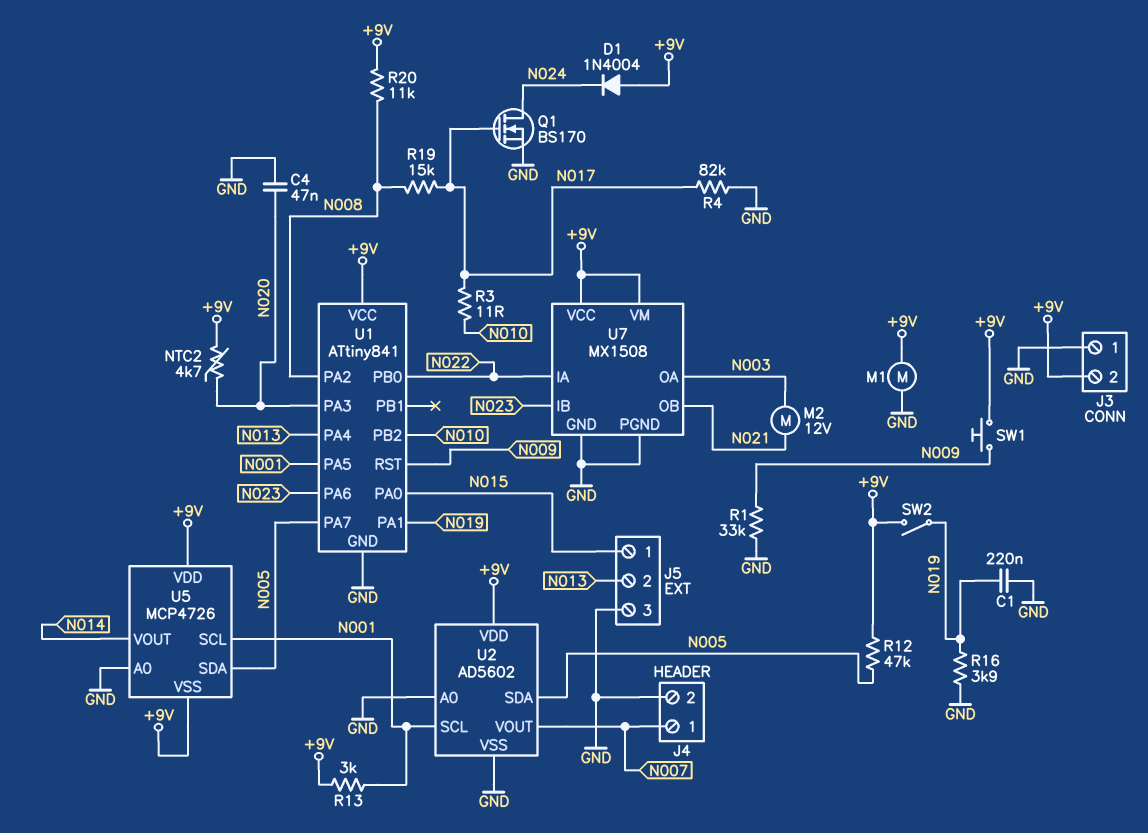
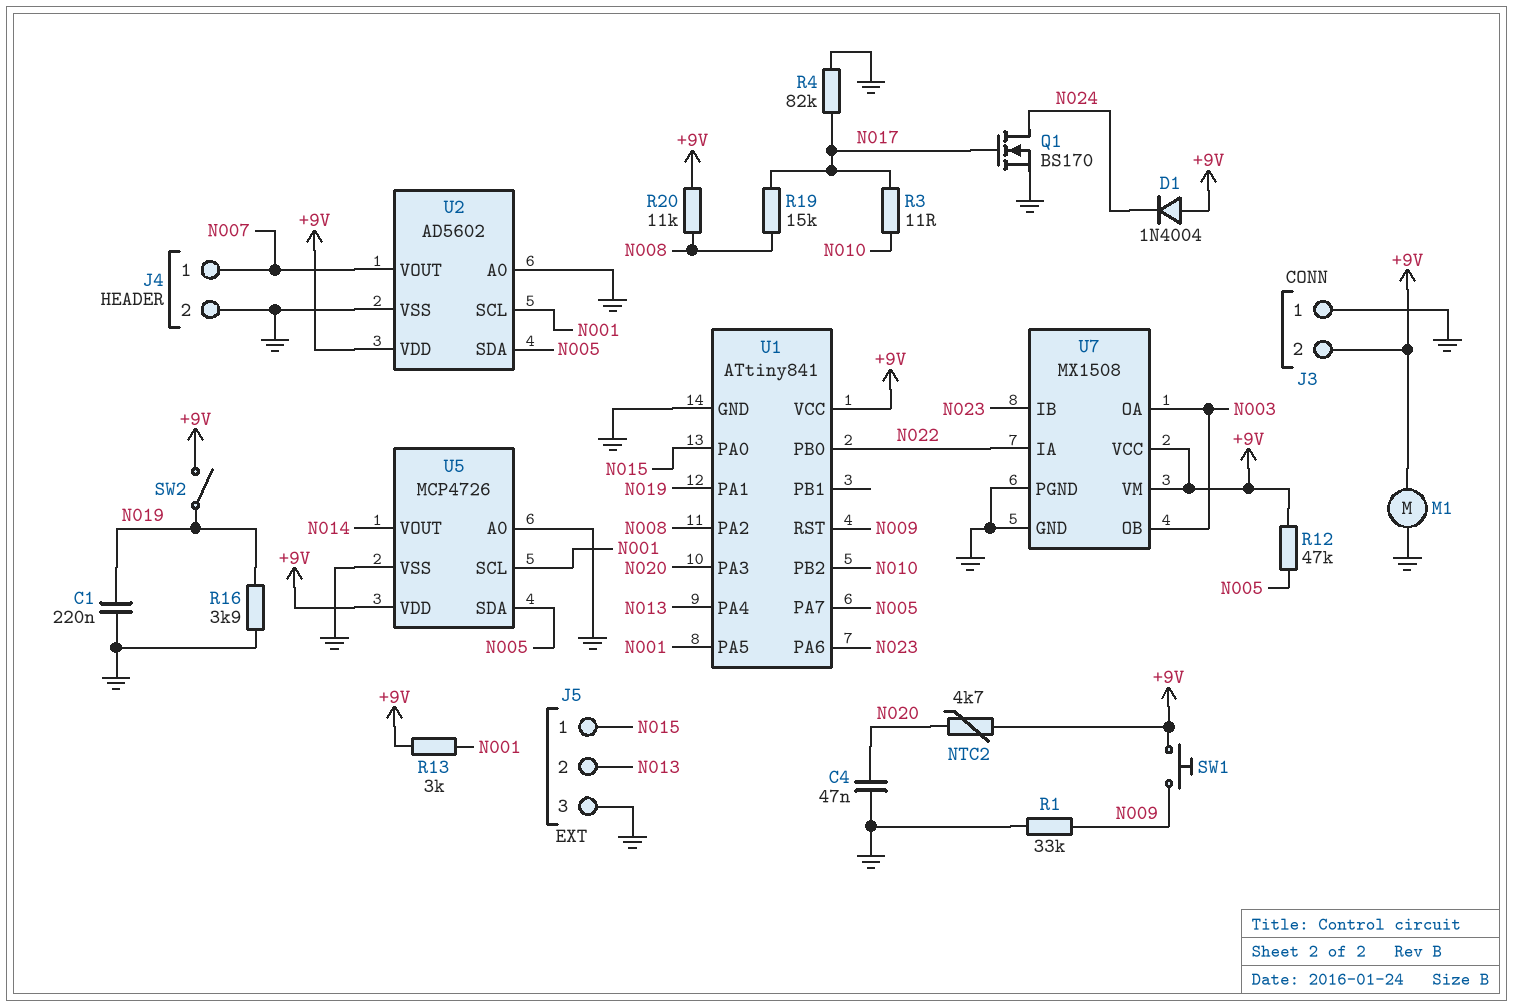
M2: motor 12V (N003, N021) -> none
U5 pin VSS: +9V -> GND
U7 pin OB: N021 -> N003

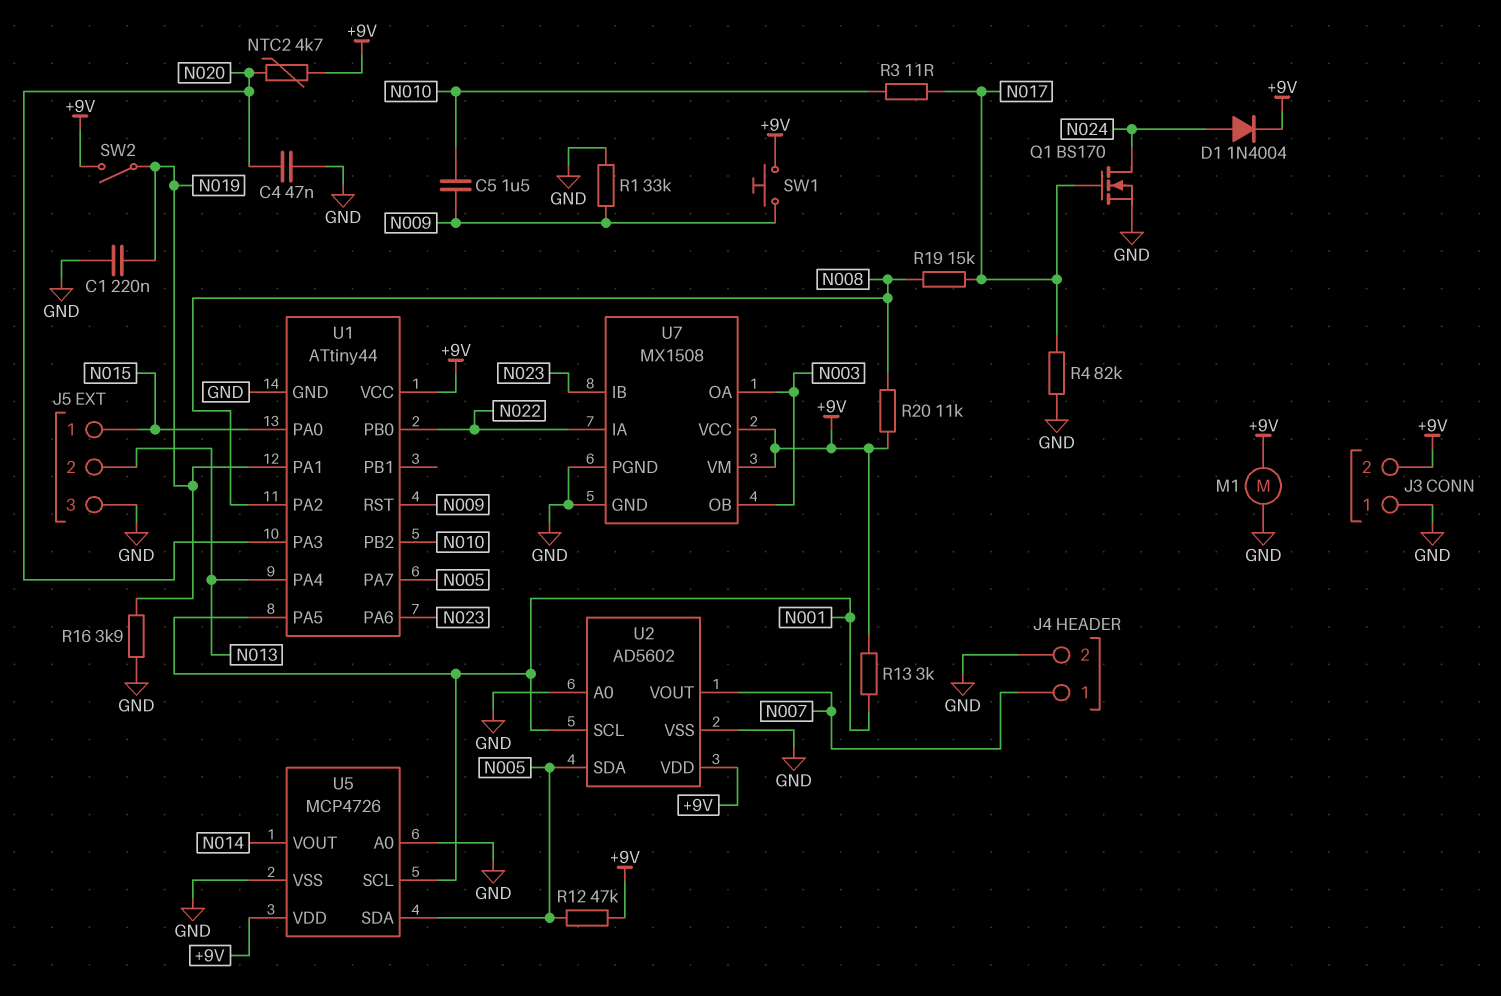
C5: none -> 1.5uF (N009, N010)
D1: diode 1N4004 (A +9V, K N024) -> diode 1N4004 (A N024, K +9V)
U1: ATtiny841 -> ATtiny44

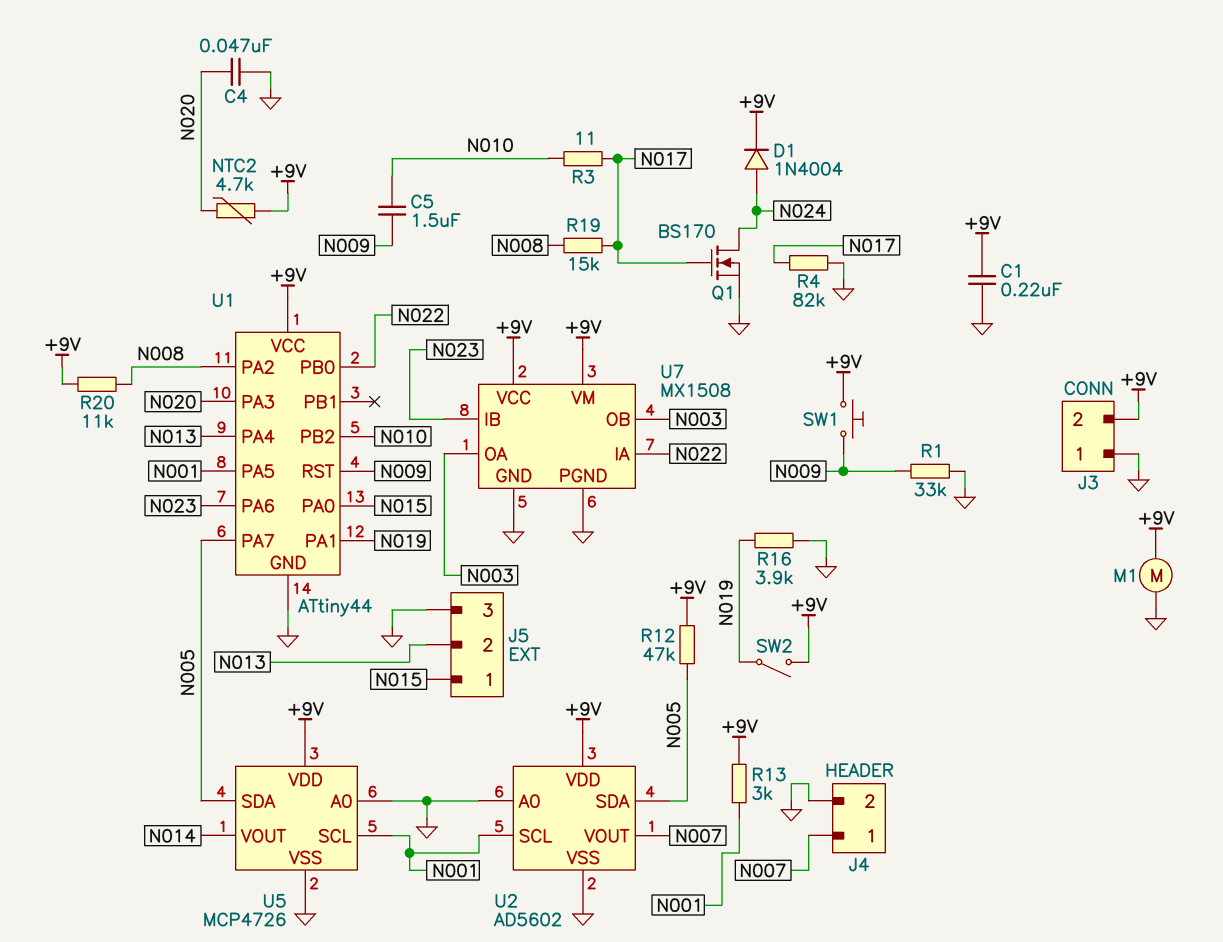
C1: 220nF (GND, N019) -> 220nF (+9V, GND)

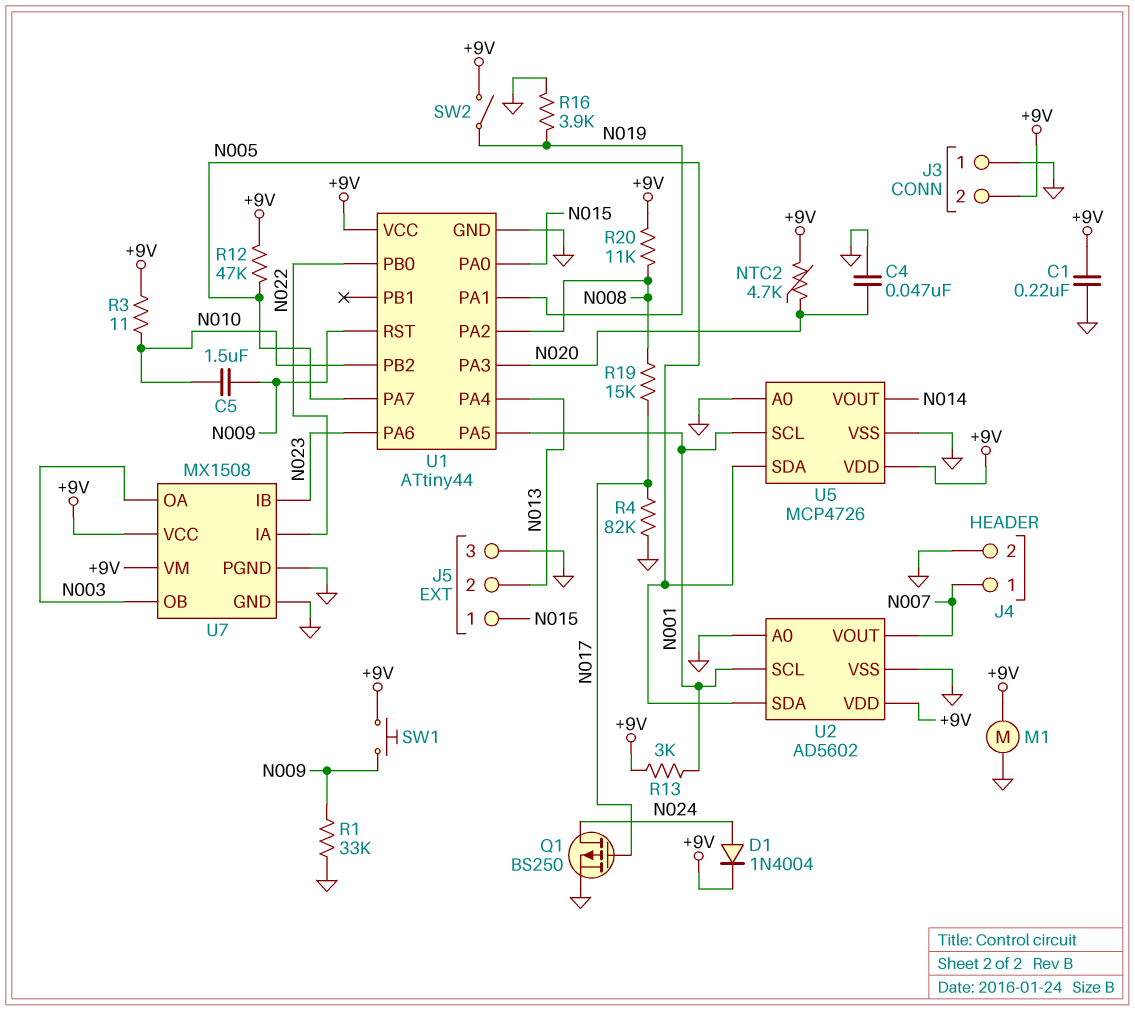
Q1: NMOS BS170 (G N017, D N024, S GND) -> PMOS BS250 (G N017, D N024, S GND)
R3: 11 (N010, N017) -> 11 (+9V, N010)

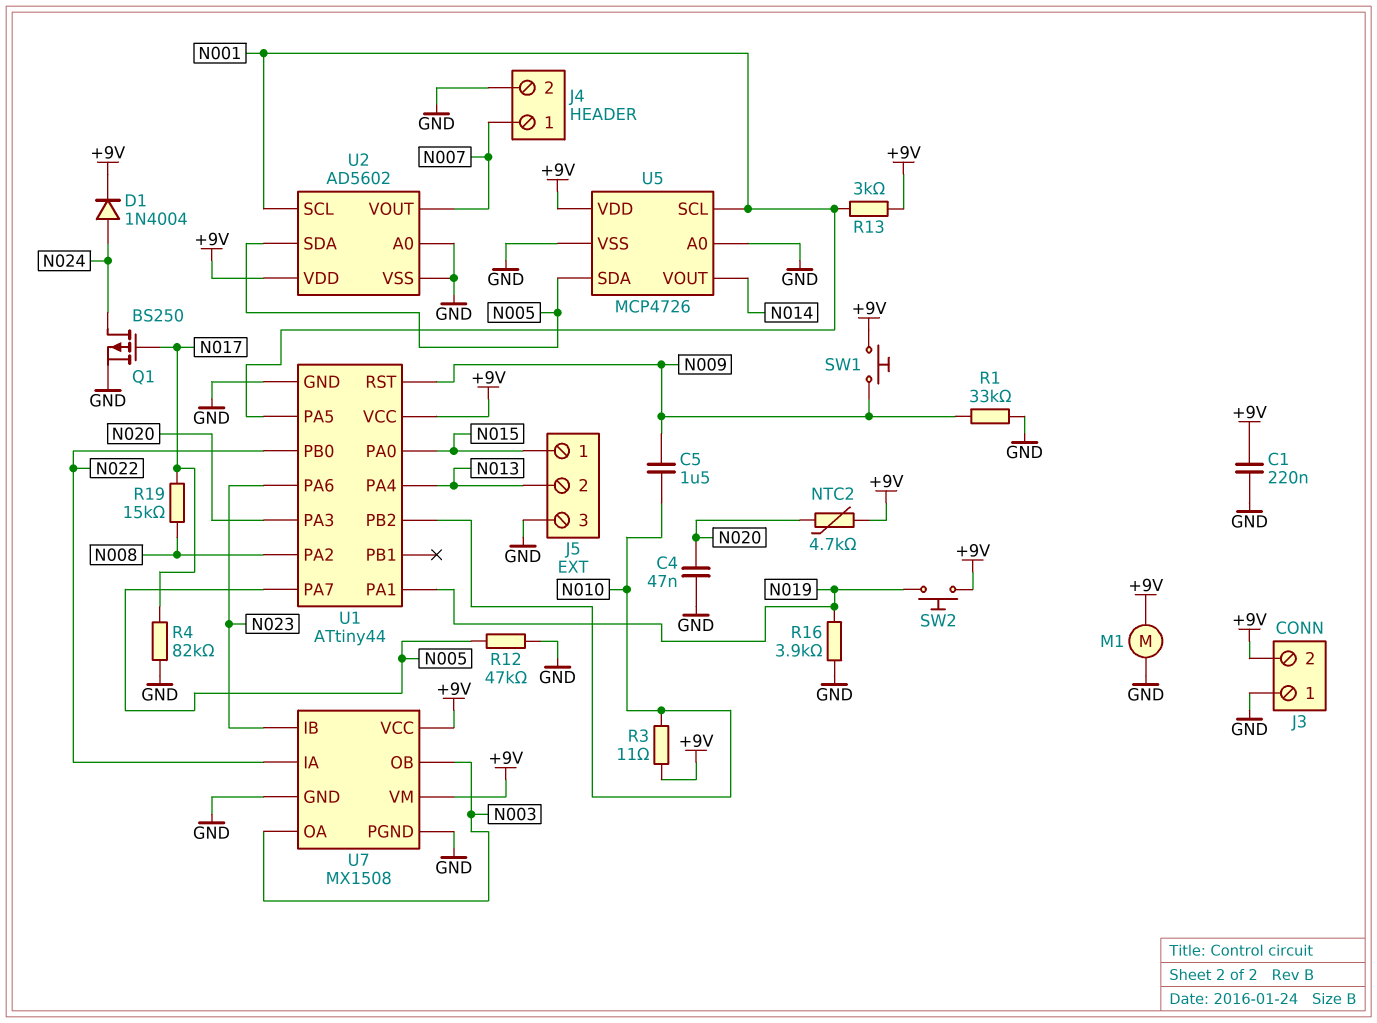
R12: 47k (+9V, N005) -> 47k (GND, N005)
R20: 11k (+9V, N008) -> none
SW2: switch (+9V, N019) -> button (+9V, N019)

